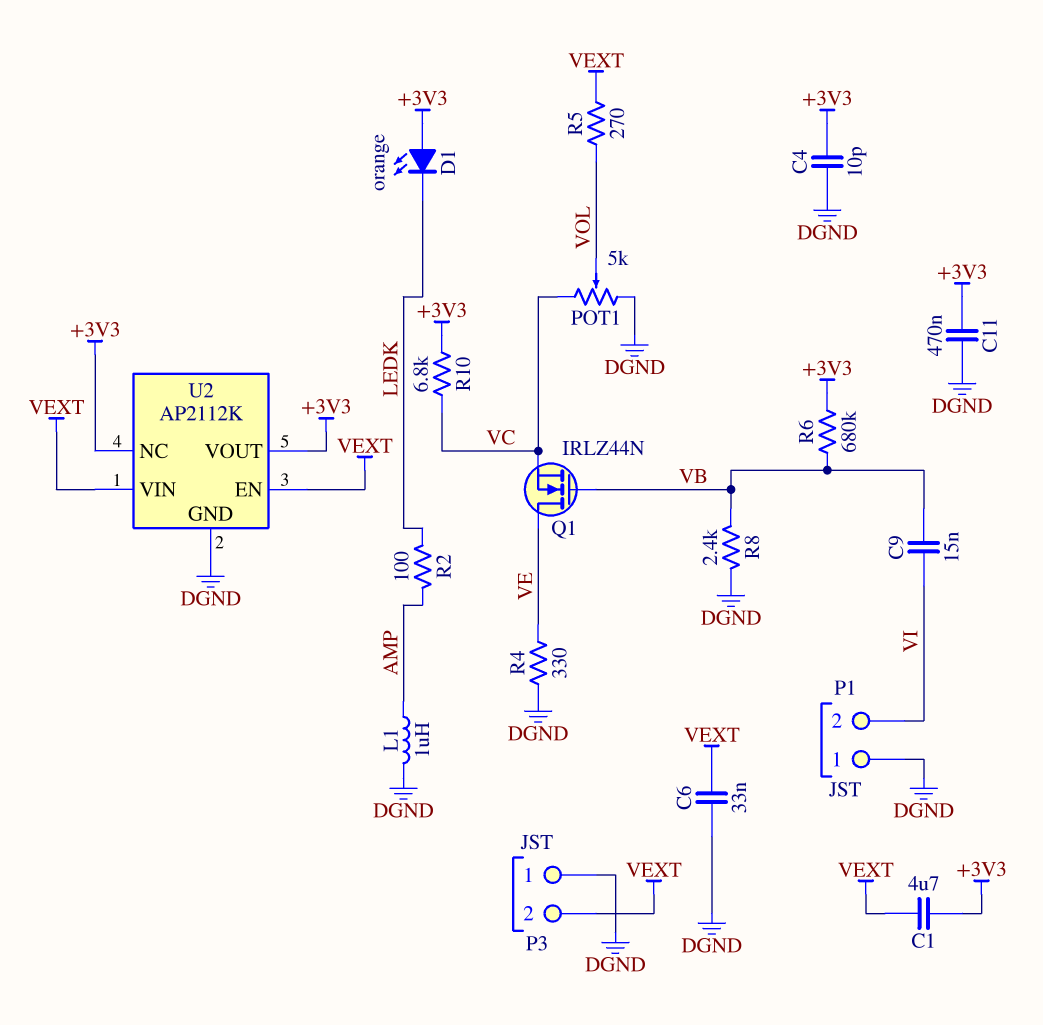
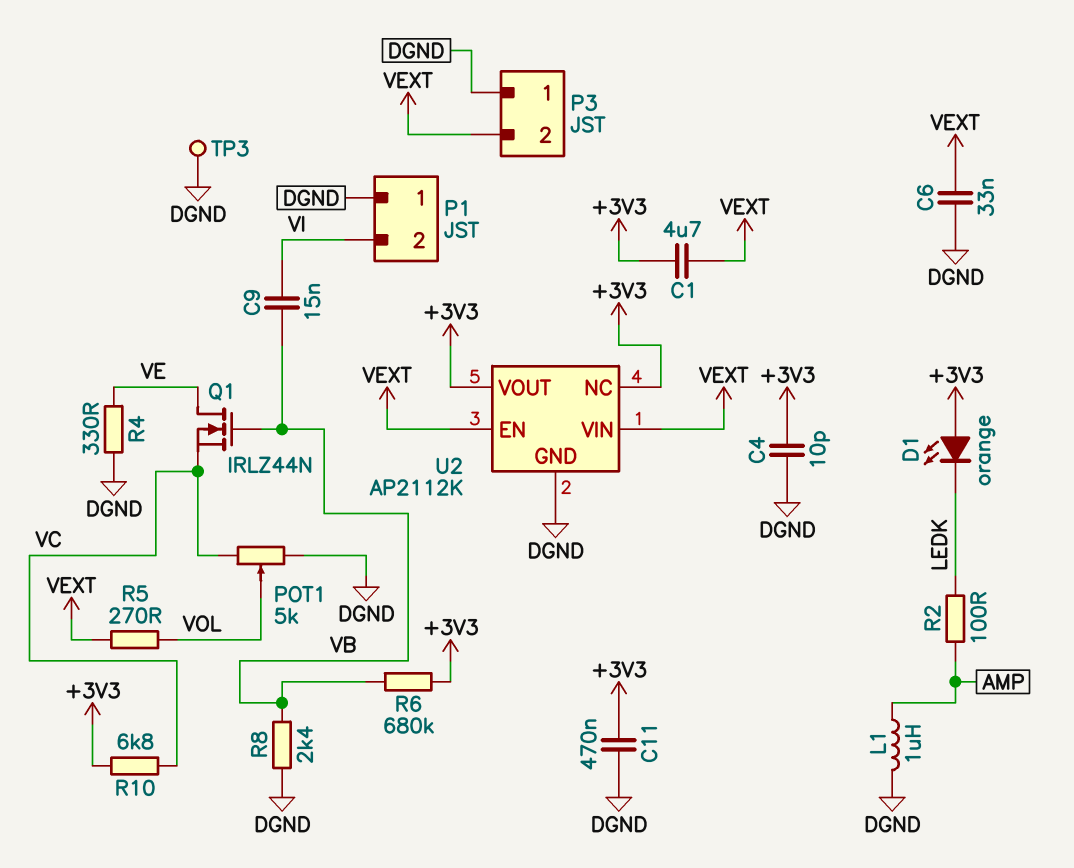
TP3: none -> test point (DGND)

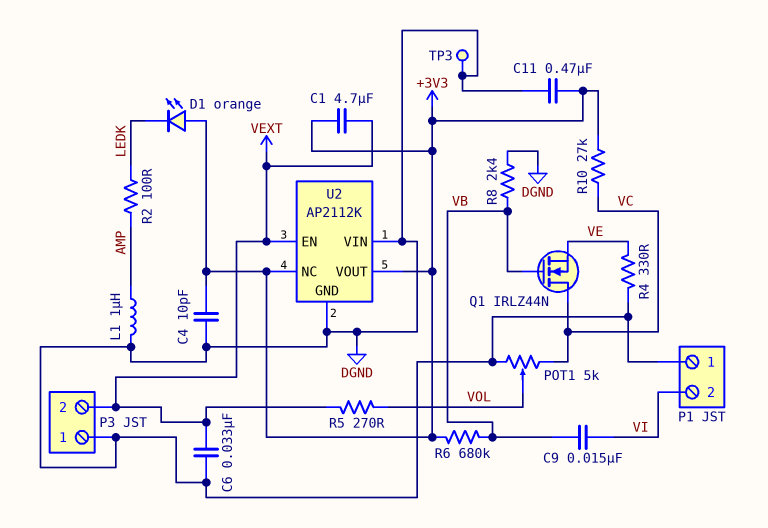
Q1: NMOS IRLZ44N (G VB, D VE, S VC) -> NMOS IRLZ44N (G VB, D VC, S VE)
R10: 6.8k (+3V3, VC) -> 27k (+3V3, VC)
U2 pin VIN: VEXT -> DGND

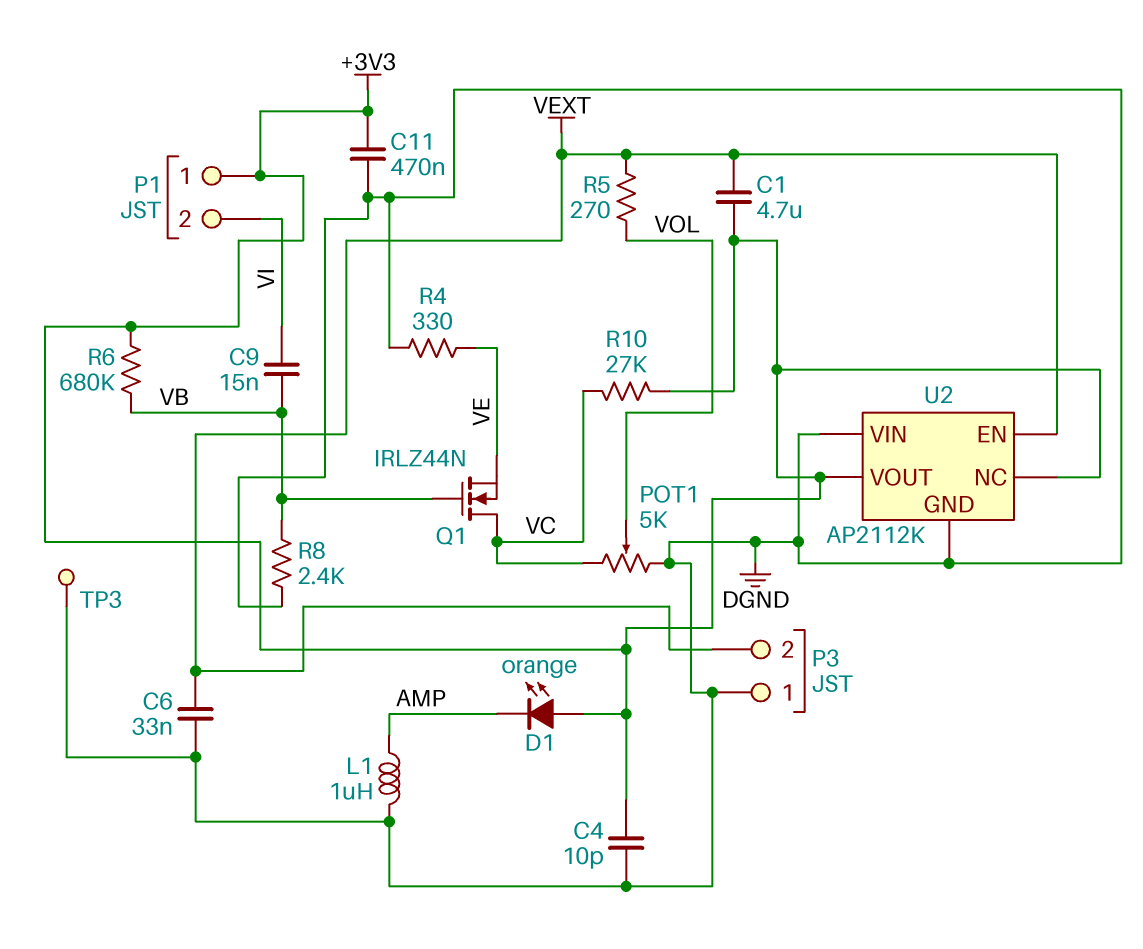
D1: LED orange (A +3V3, K LEDK) -> LED orange (A +3V3, K AMP)
P1 pin 1: DGND -> +3V3
R2: 100 (AMP, LEDK) -> none

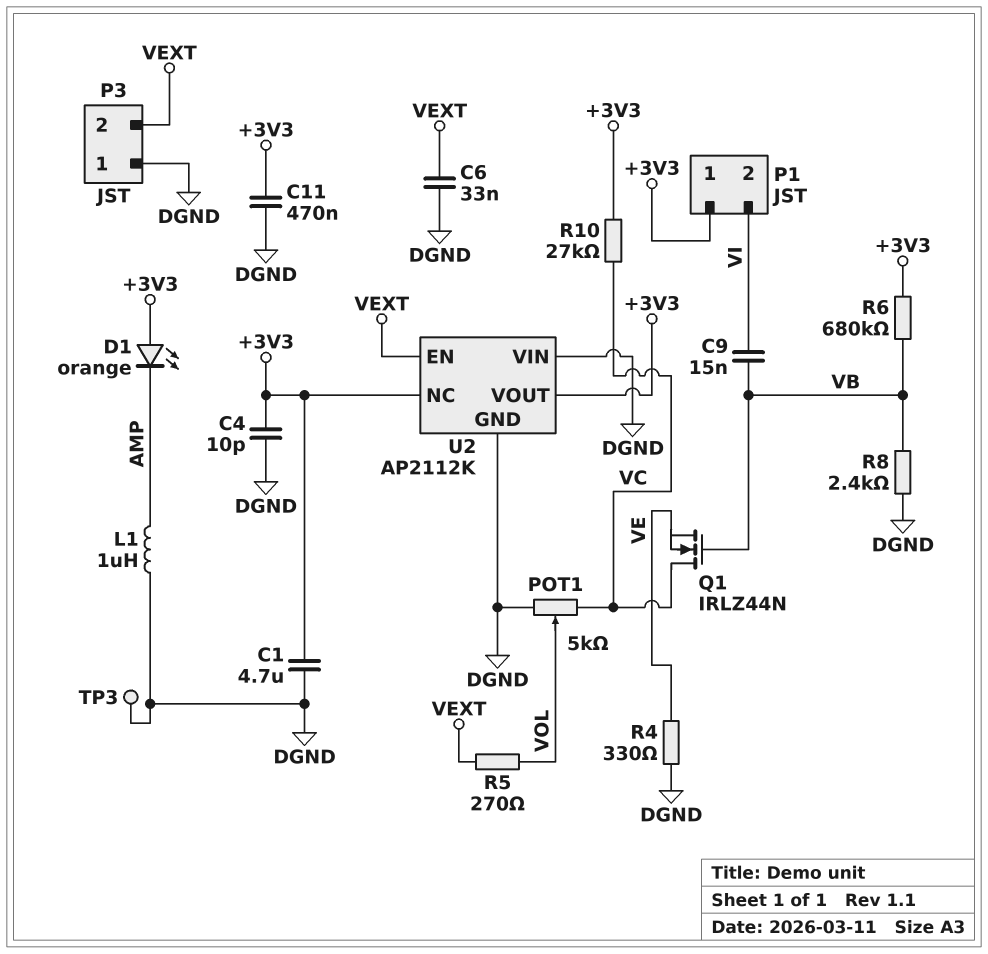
C1: 4.7uF (+3V3, VEXT) -> 4.7uF (+3V3, DGND)

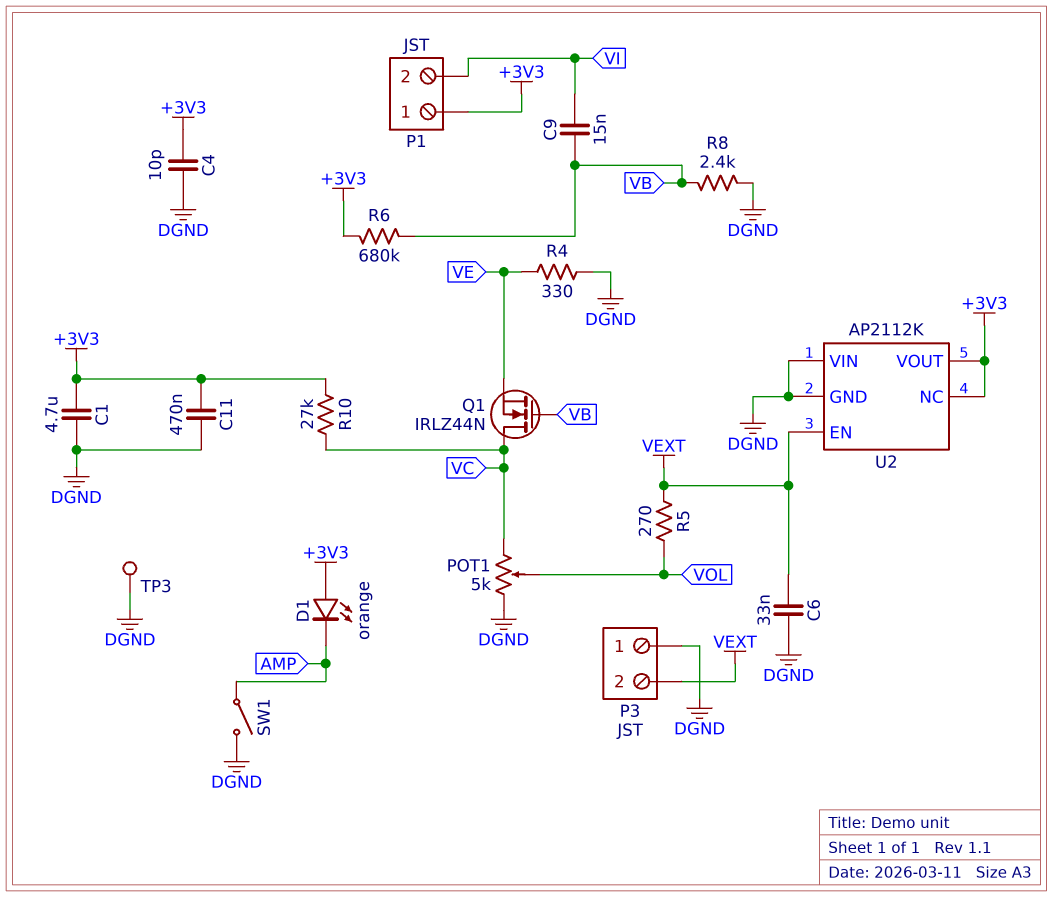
L1: 1uH (AMP, DGND) -> none
SW1: none -> switch (AMP, DGND)

